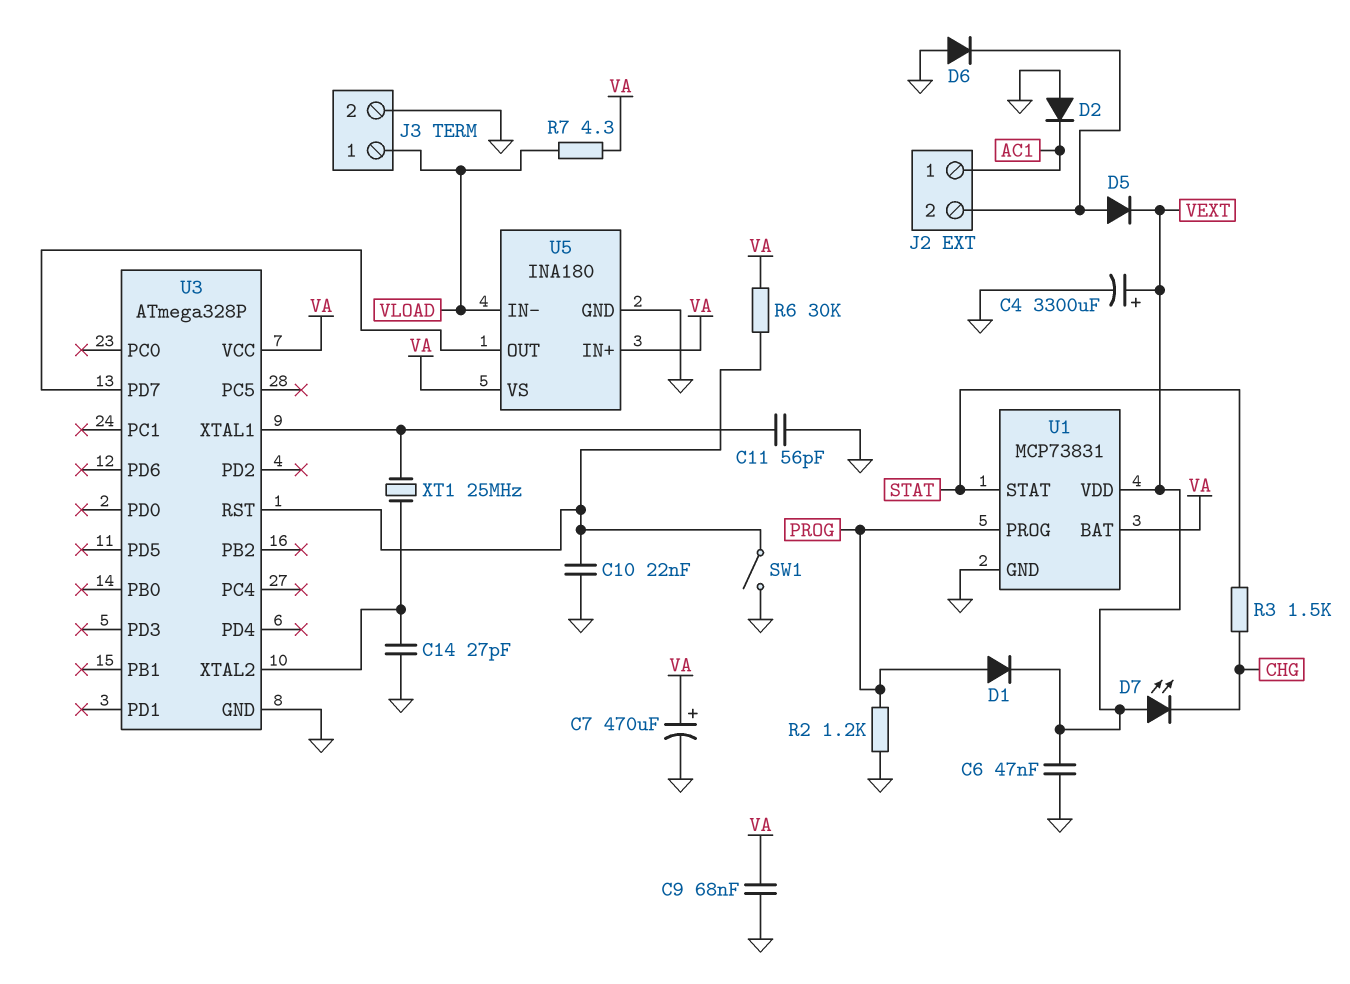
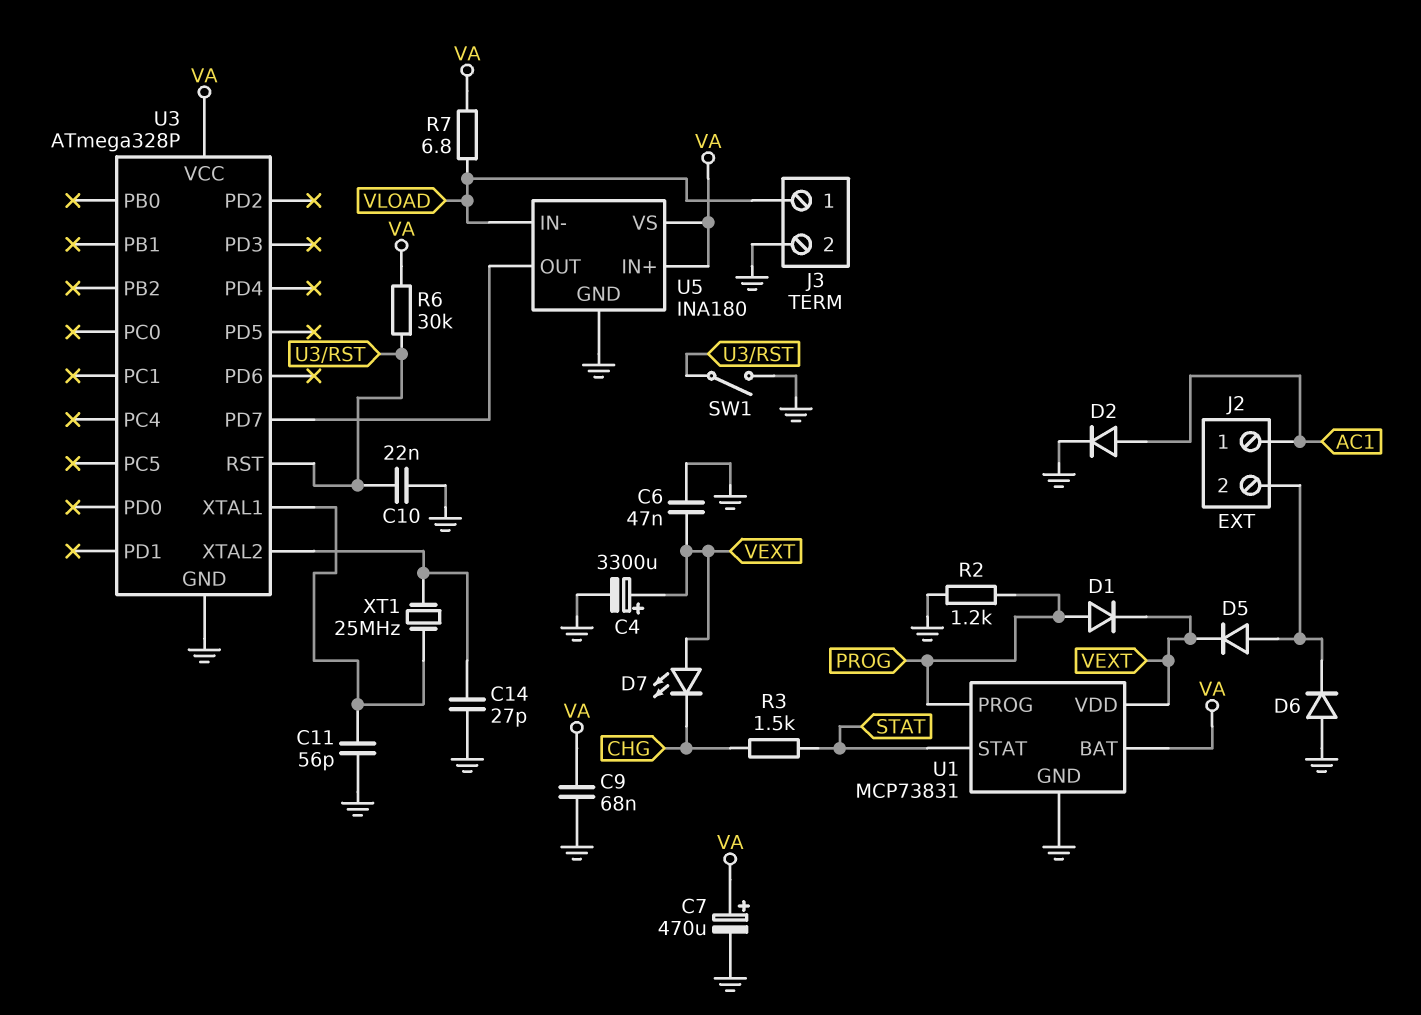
D2: diode (A GND, K AC1) -> diode (A AC1, K GND)
R7: 4.3 (VA, VLOAD) -> 6.8 (VA, VLOAD)

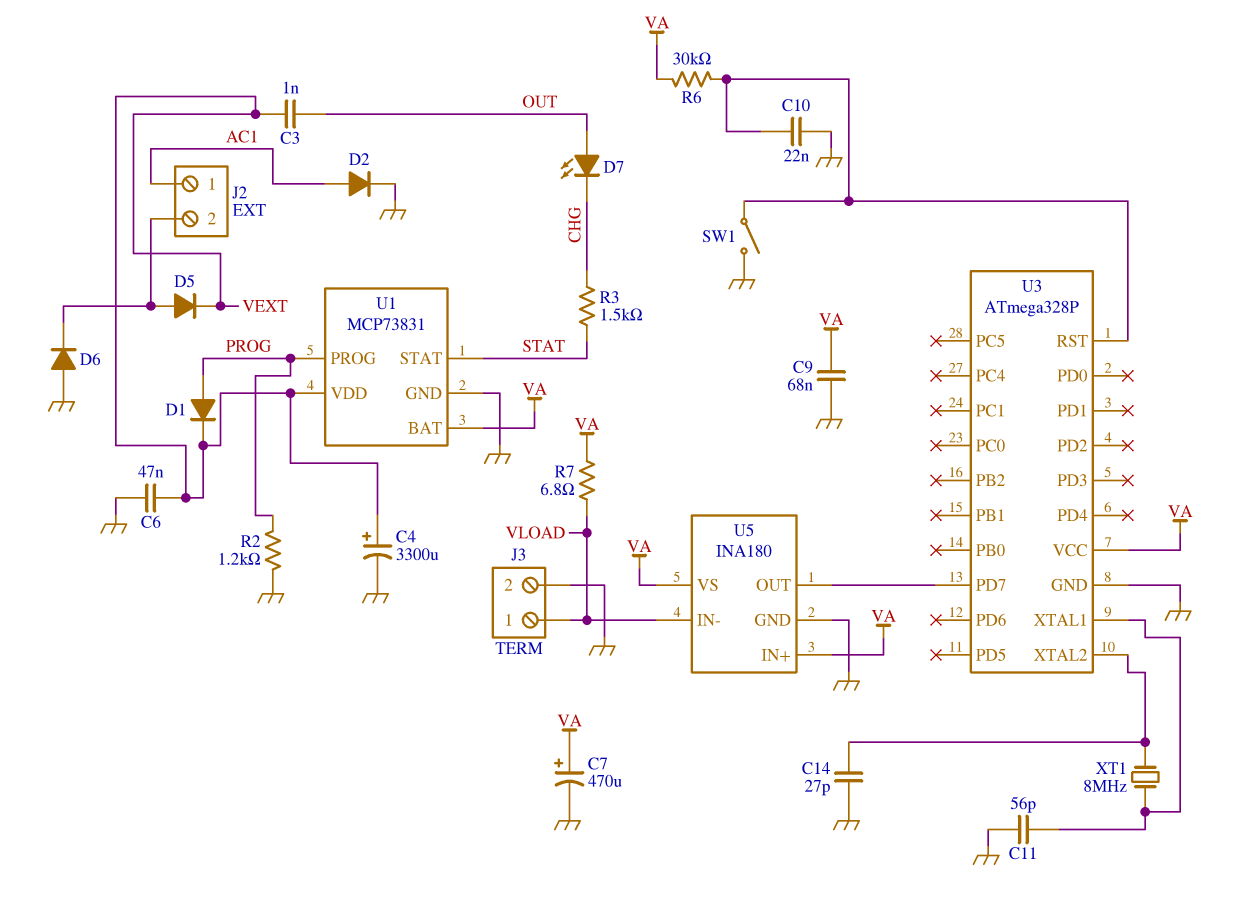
C3: none -> 1nF (OUT, VEXT)
D7: LED (A VEXT, K CHG) -> LED (A OUT, K CHG)
XT1: 25MHz (U3/XTAL1, U3/XTAL2) -> 8MHz (U3/XTAL1, U3/XTAL2)

